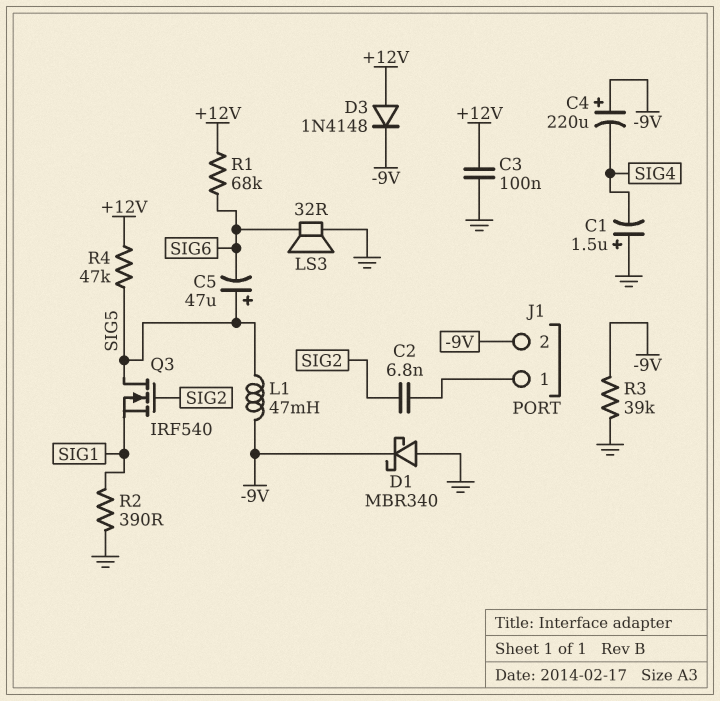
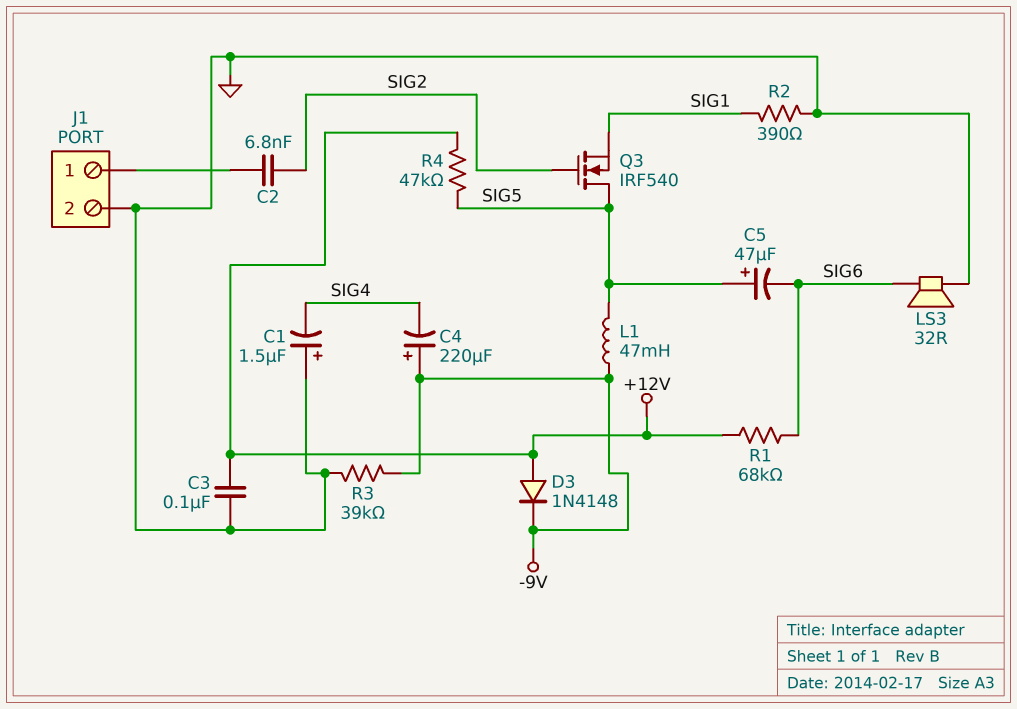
D1: schottky MBR340 (A GND, K -9V) -> none
J1 pin 2: -9V -> GND

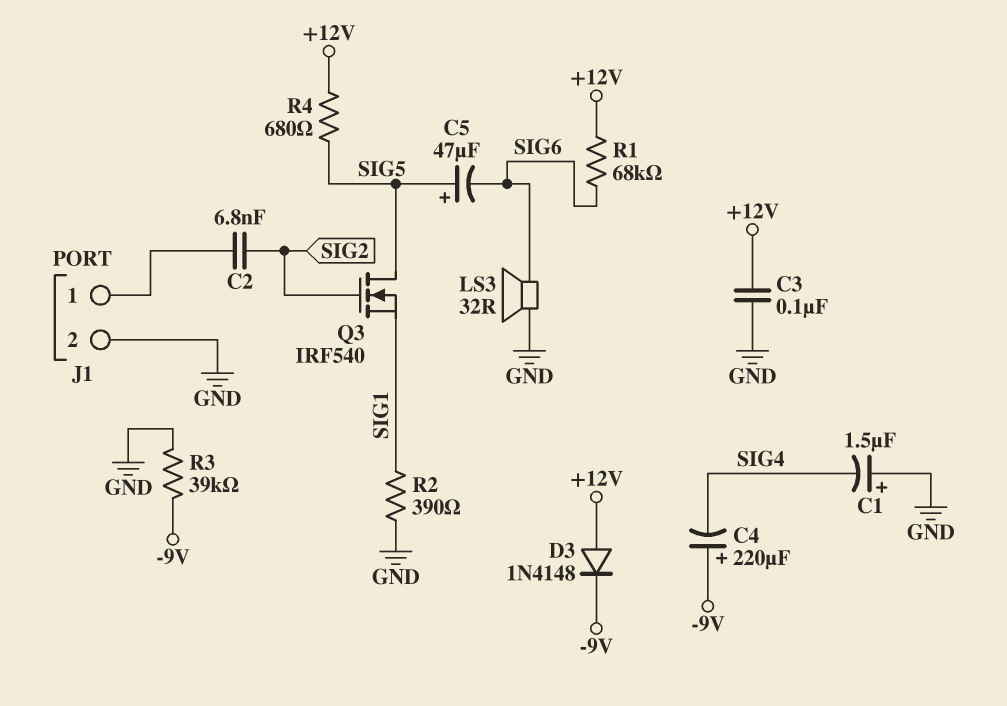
L1: 47mH (-9V, SIG5) -> none
R4: 47k (+12V, SIG5) -> 680 (+12V, SIG5)

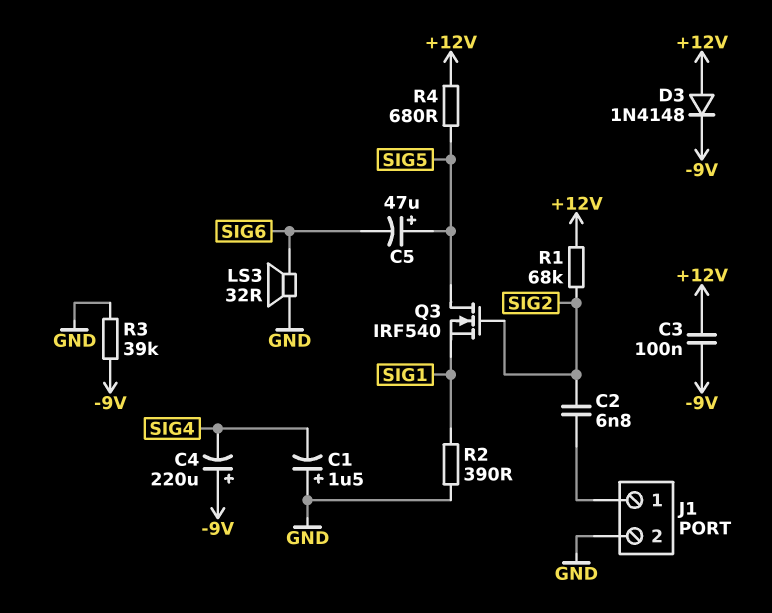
C3: 100nF (+12V, GND) -> 100nF (+12V, -9V)
R1: 68k (+12V, SIG6) -> 68k (+12V, SIG2)

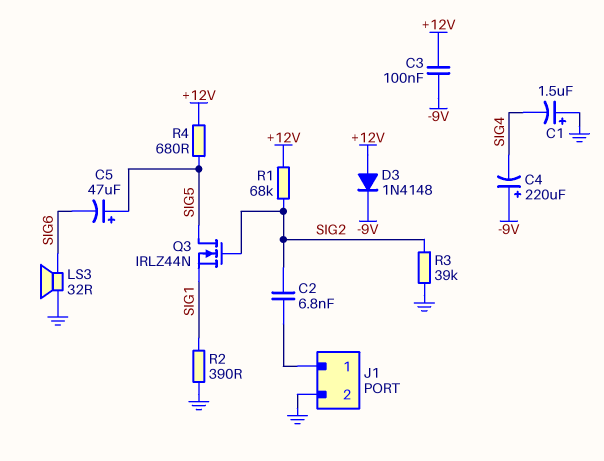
Q3: NMOS IRF540 (G SIG2, D SIG5, S SIG1) -> NMOS IRLZ44N (G SIG2, D SIG5, S SIG1)
R3: 39k (-9V, GND) -> 39k (GND, SIG2)

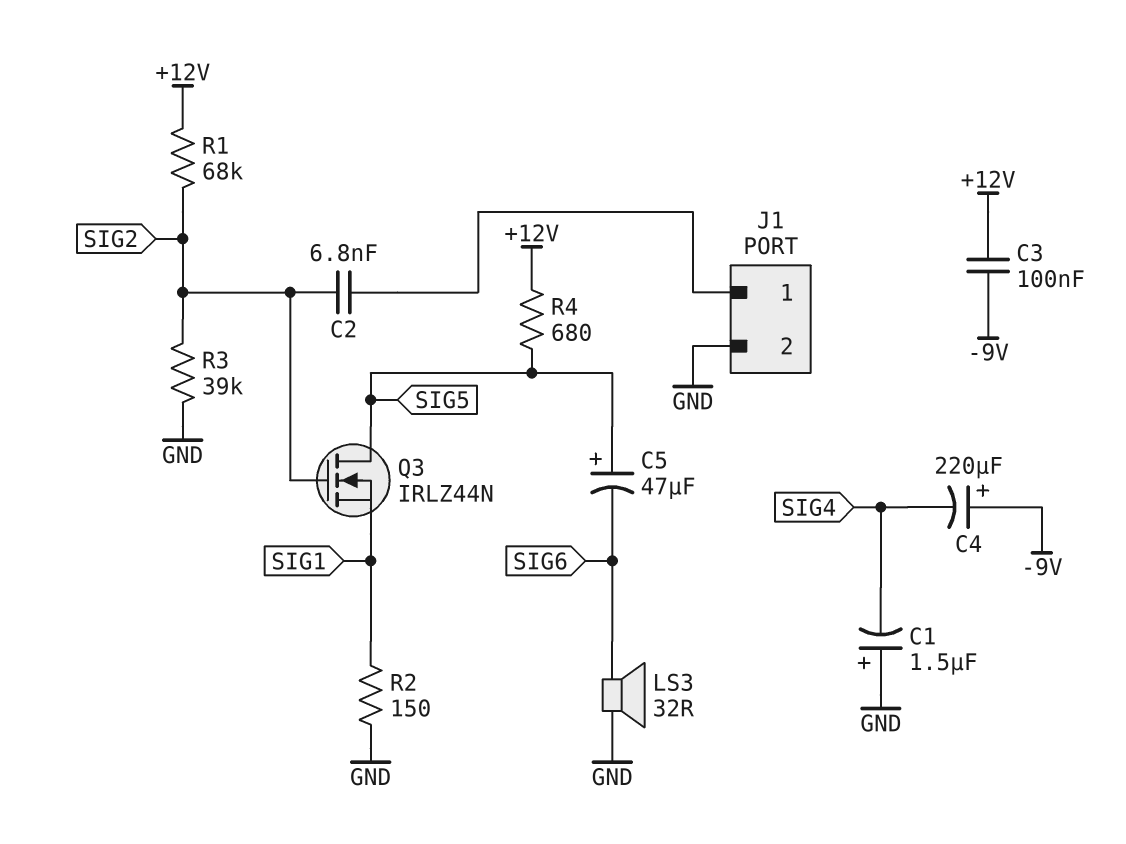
D3: diode 1N4148 (A +12V, K -9V) -> none
R2: 390 (GND, SIG1) -> 150 (GND, SIG1)

